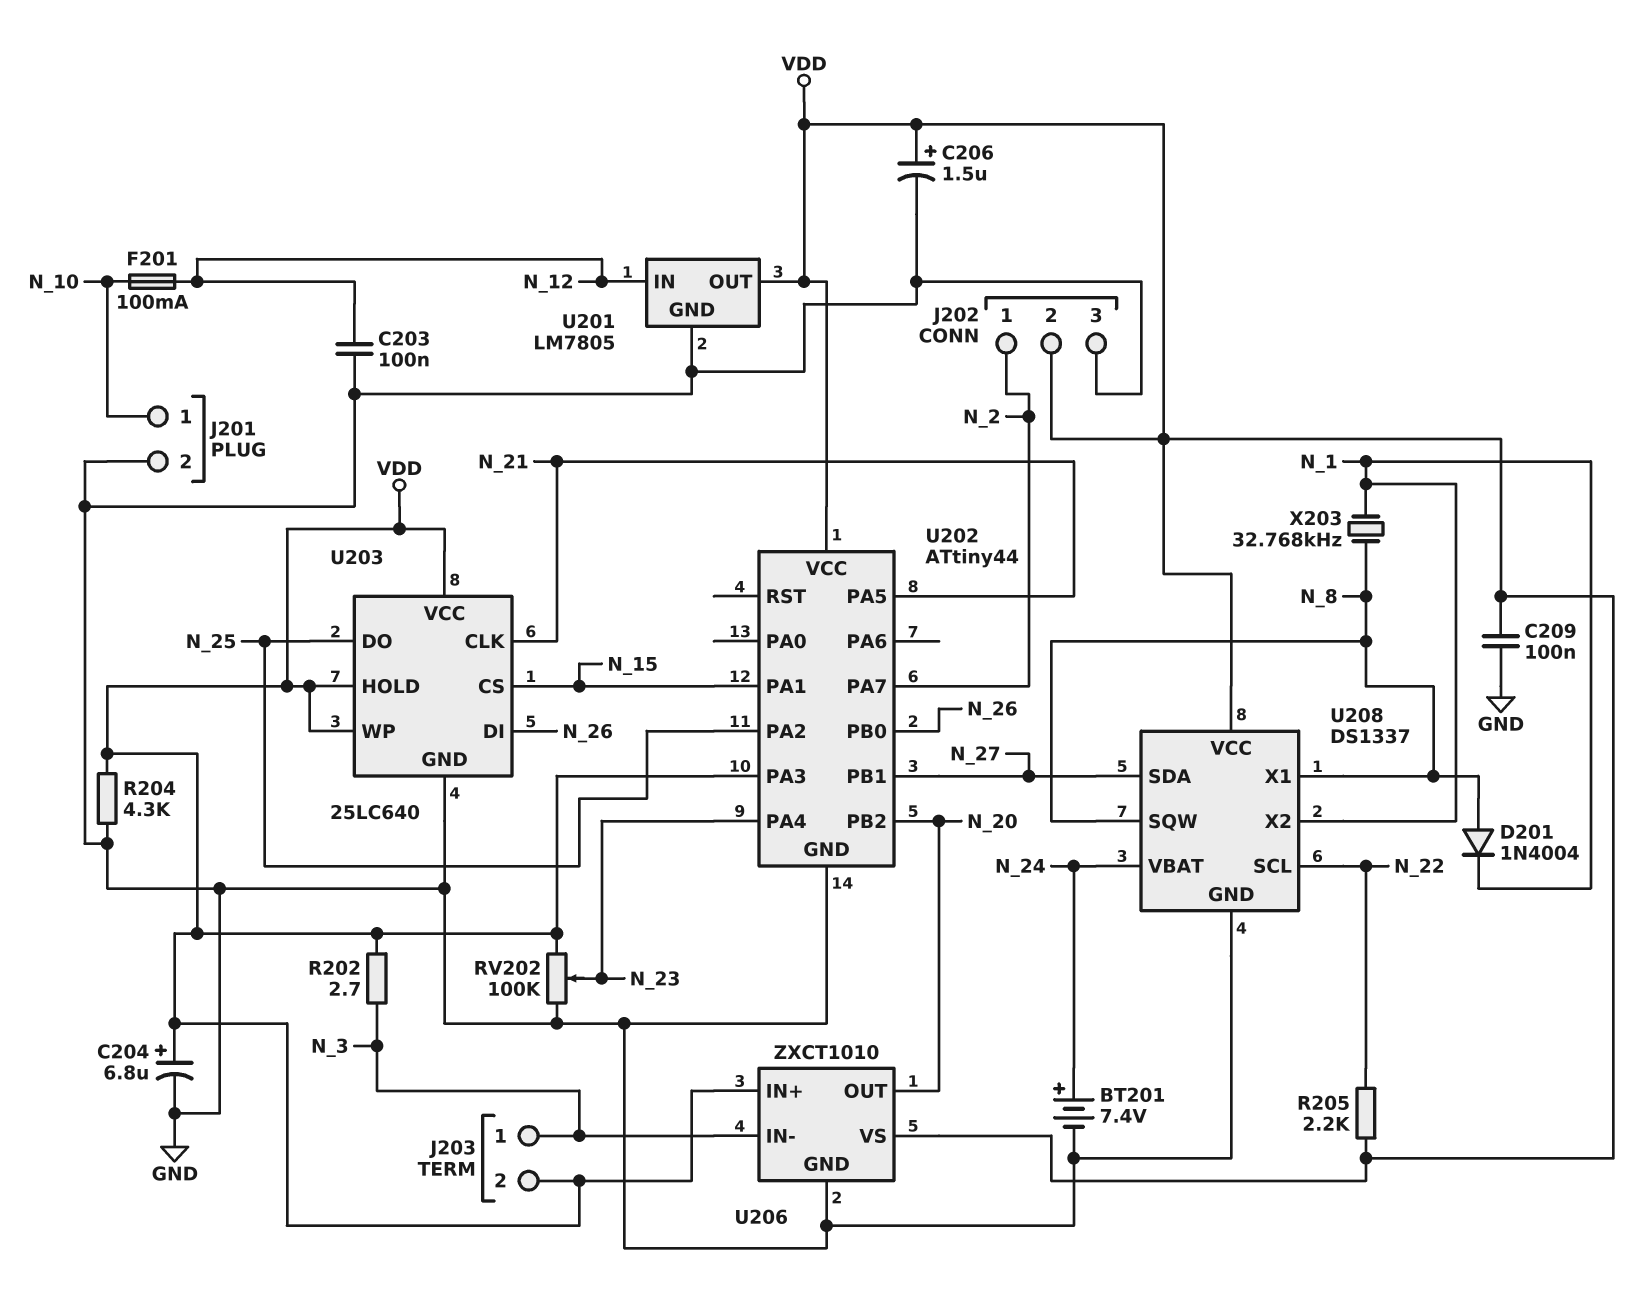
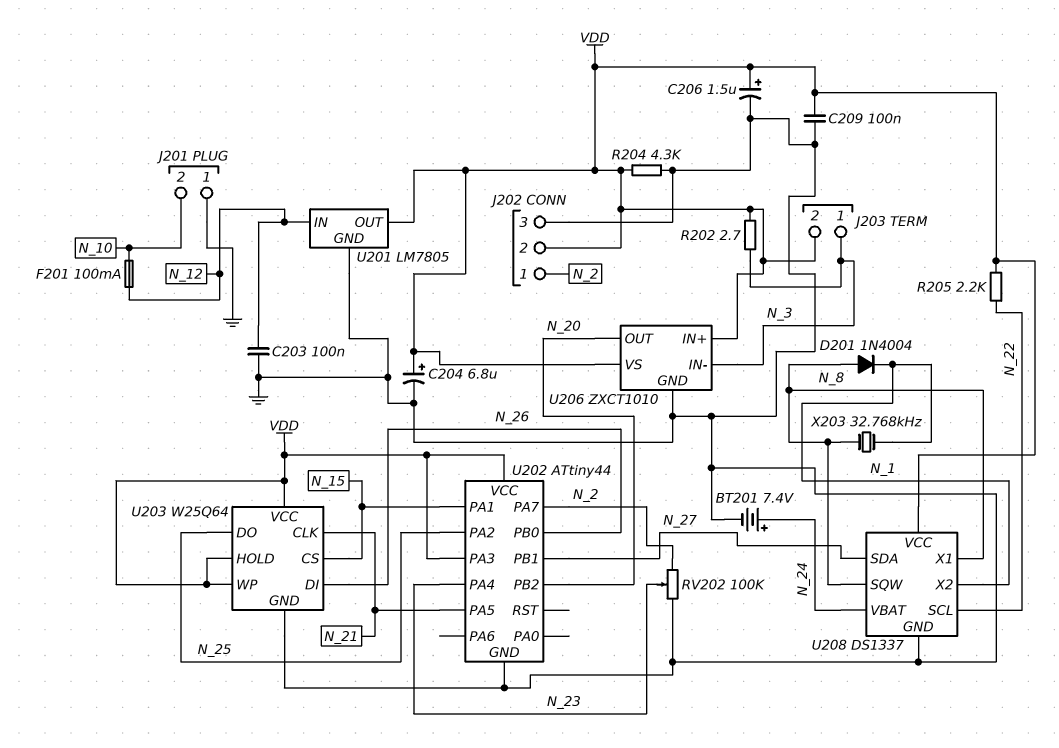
J201 pin 1: N_10 -> GND
J201 pin 2: GND -> N_10
RV202: 100k (GND, VDD, wiper N_23) -> 100k (GND, N_2, wiper N_23)
U203: 25LC640 -> W25Q64

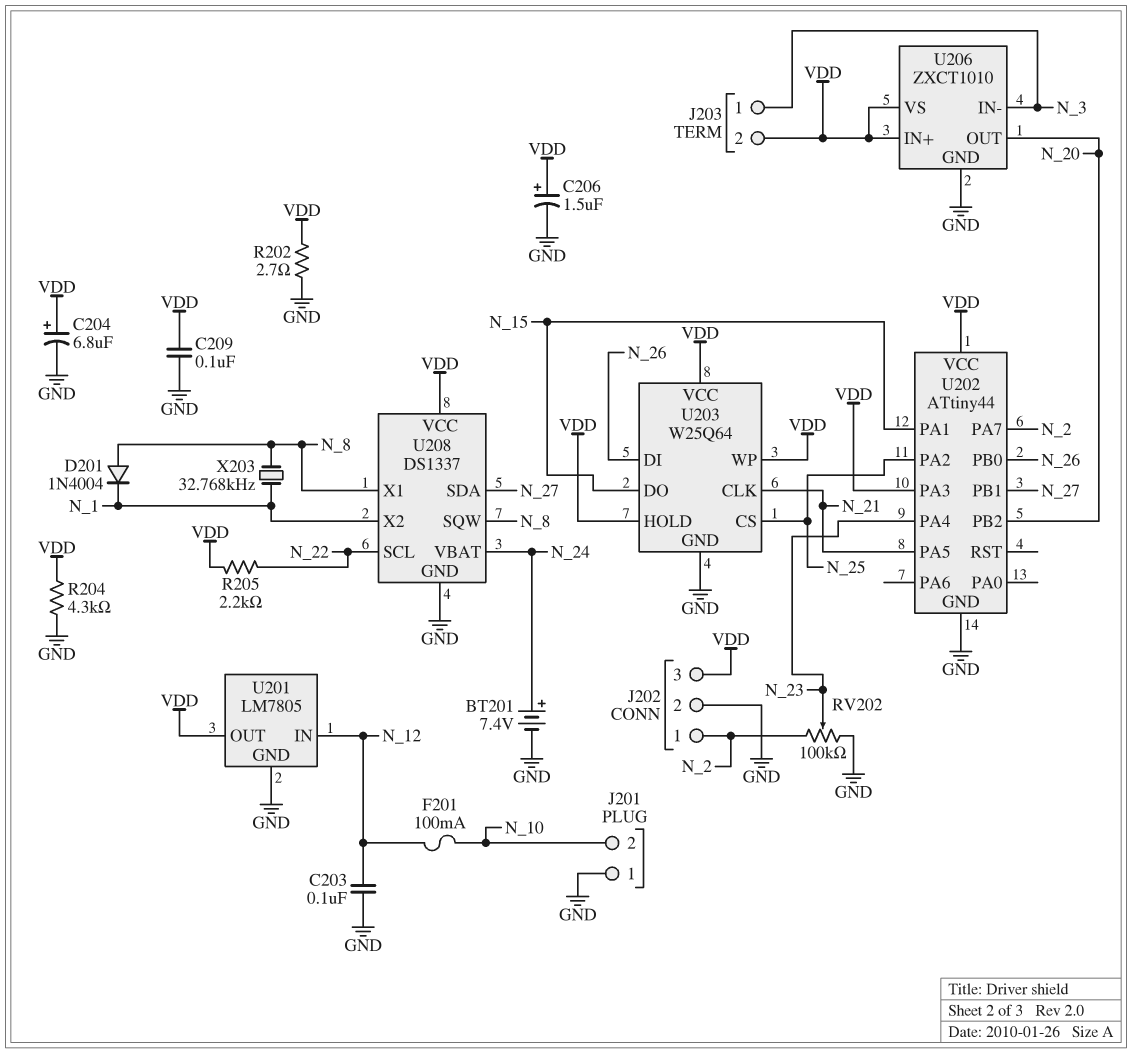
J202 pin 2: VDD -> GND
J202 pin 3: GND -> VDD
R202: 2.7 (N_3, VDD) -> 2.7 (GND, VDD)
U203 pin CS: N_15 -> N_25
U203 pin DO: N_25 -> N_15

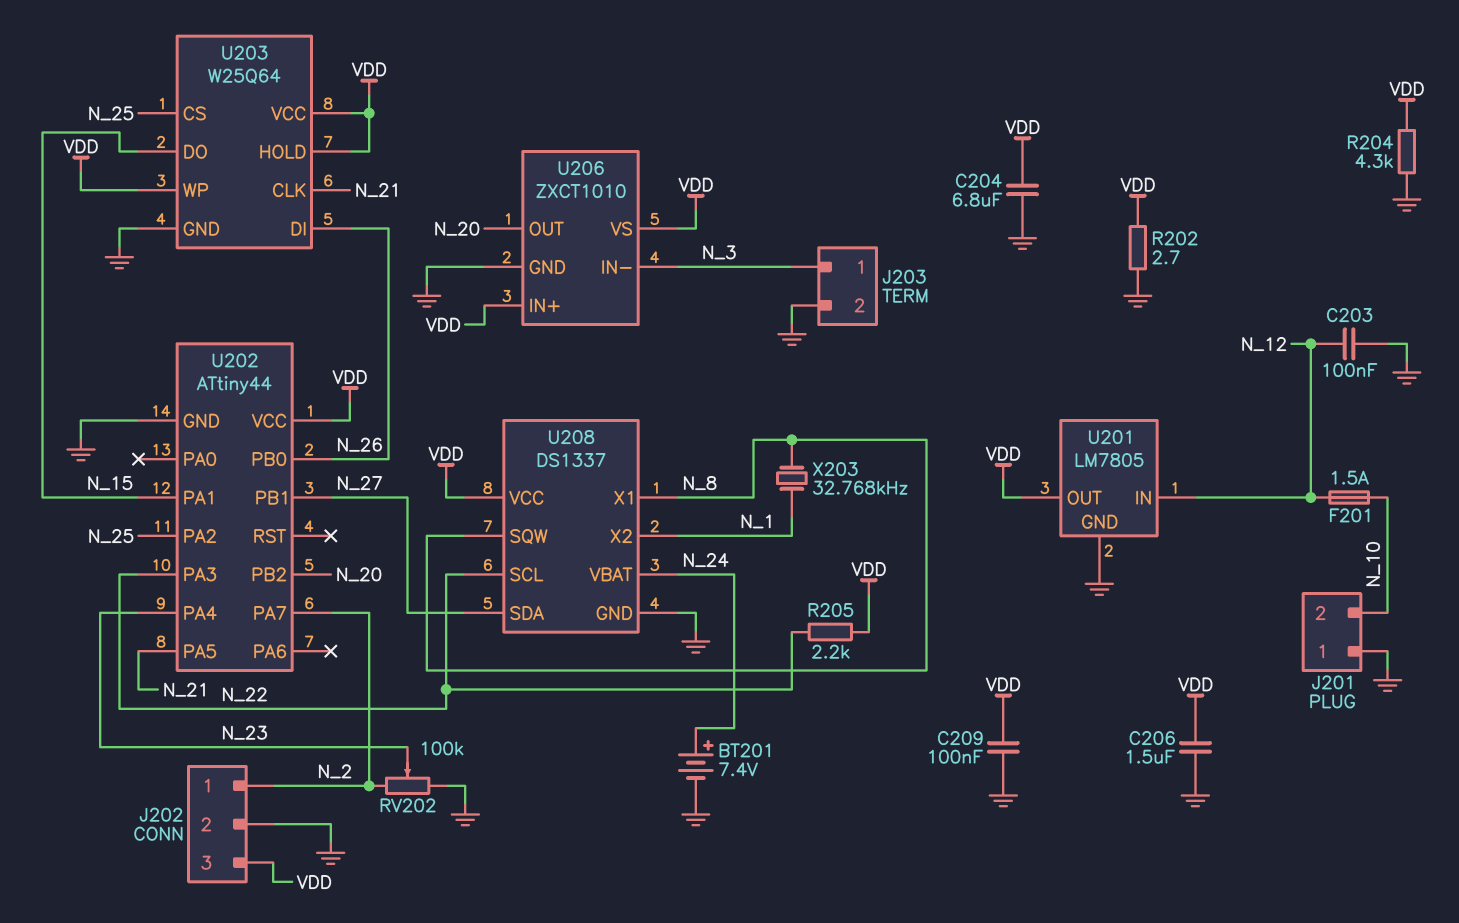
C204: 6.8uF (plus VDD, minus GND) -> 6.8uF (GND, VDD)
C206: 1.5uF (plus VDD, minus GND) -> 1.5uF (GND, VDD)
D201: diode 1N4004 (A N_8, K N_1) -> none
F201: 100mA (N_10, N_12) -> 1.5A (N_10, N_12)
J203 pin 2: VDD -> GND
U202 pin PA3: VDD -> N_22

